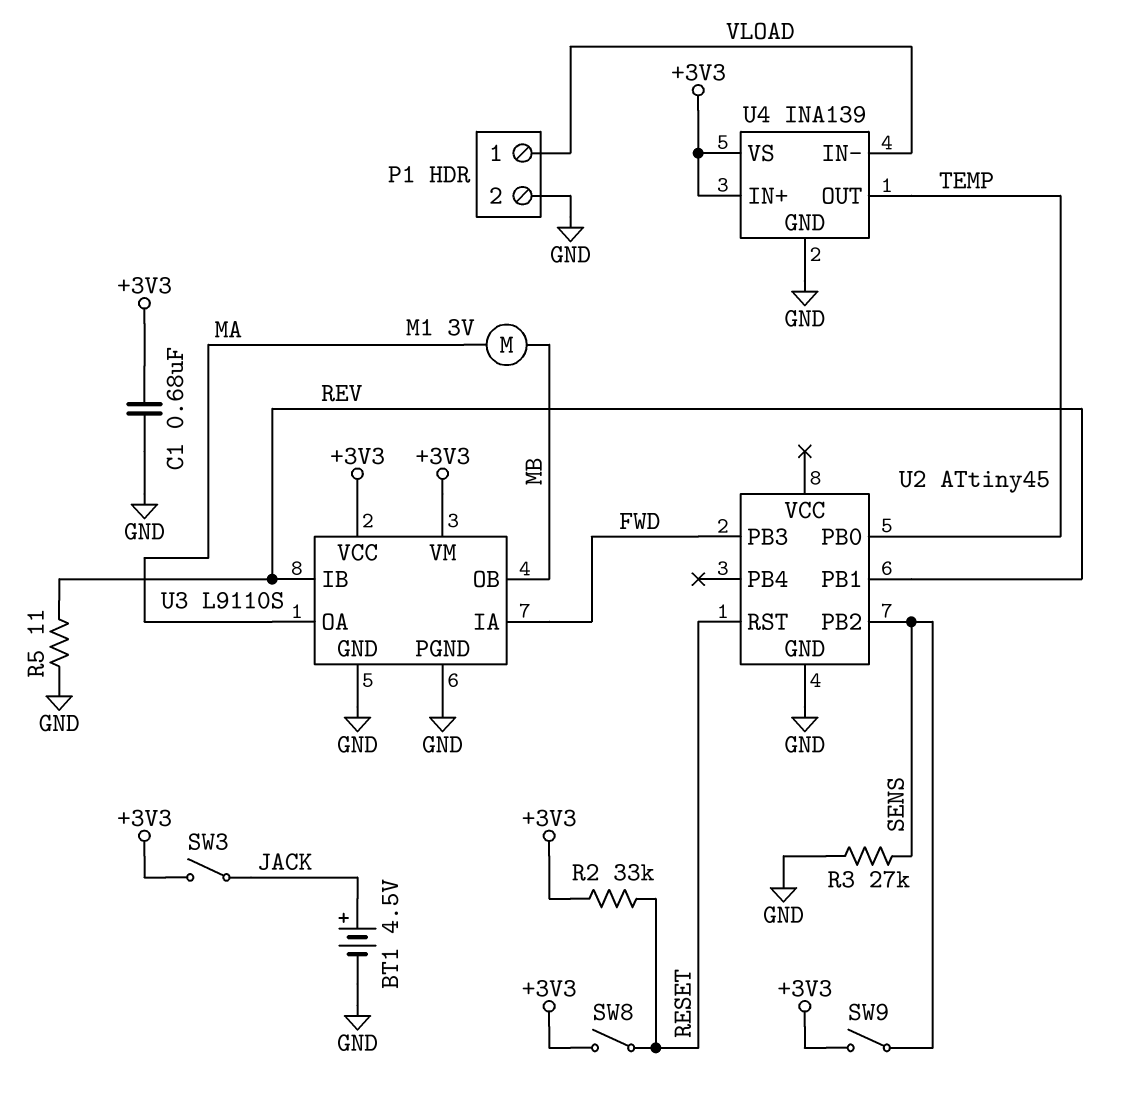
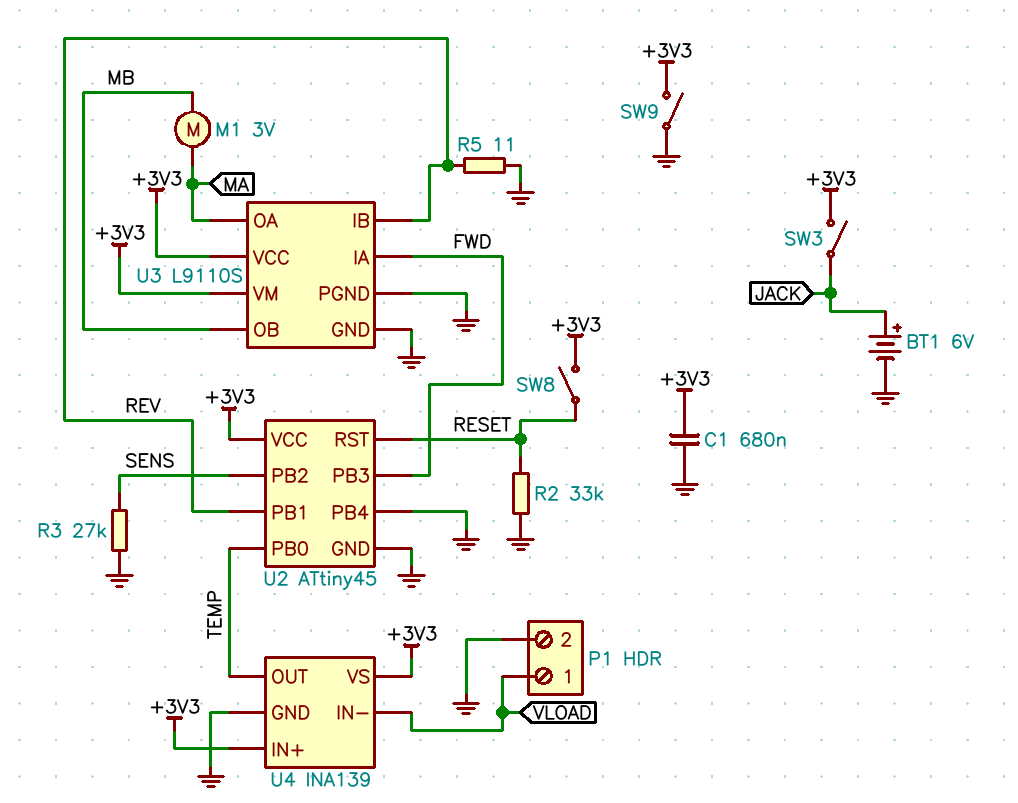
BT1: 4.5V (plus JACK, minus GND) -> 6V (plus JACK, minus GND)
R2: 33k (+3V3, RESET) -> 33k (GND, RESET)
SW9: switch (+3V3, SENS) -> switch (+3V3, GND)
U2 pin PB4: none -> GND
U2 pin VCC: none -> +3V3

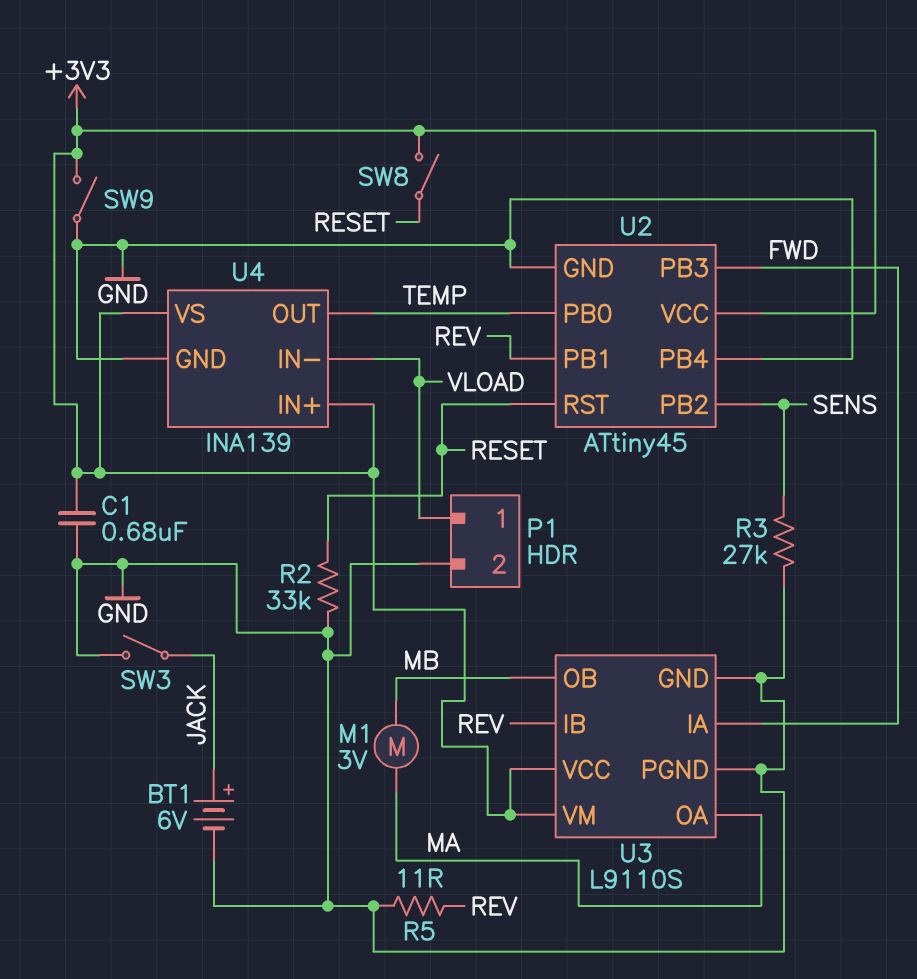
SW3: switch (+3V3, JACK) -> switch (GND, JACK)

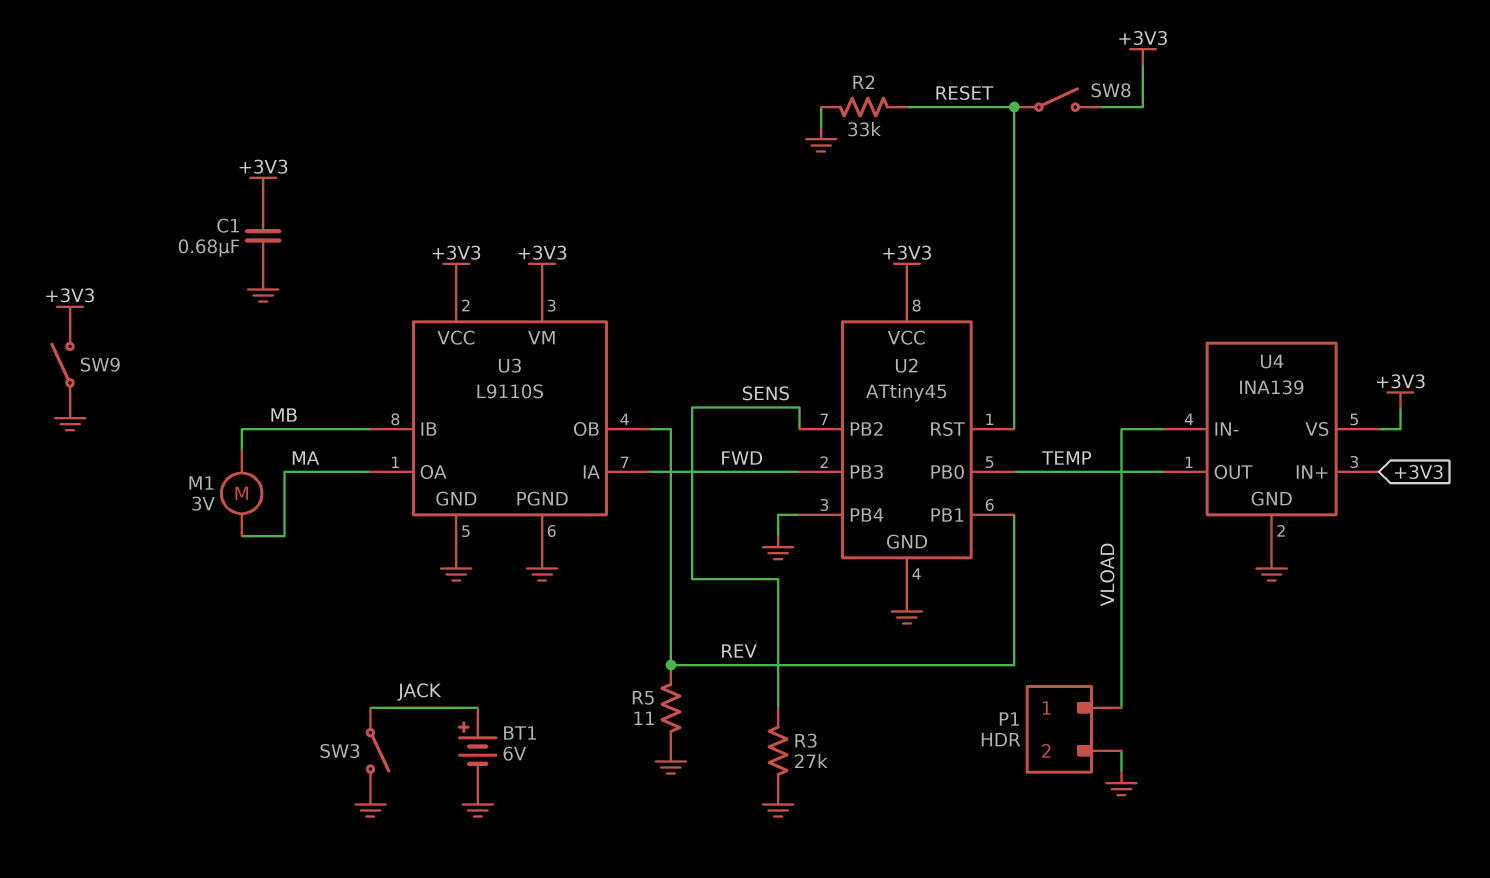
U3 pin IB: REV -> MB
U3 pin OB: MB -> REV

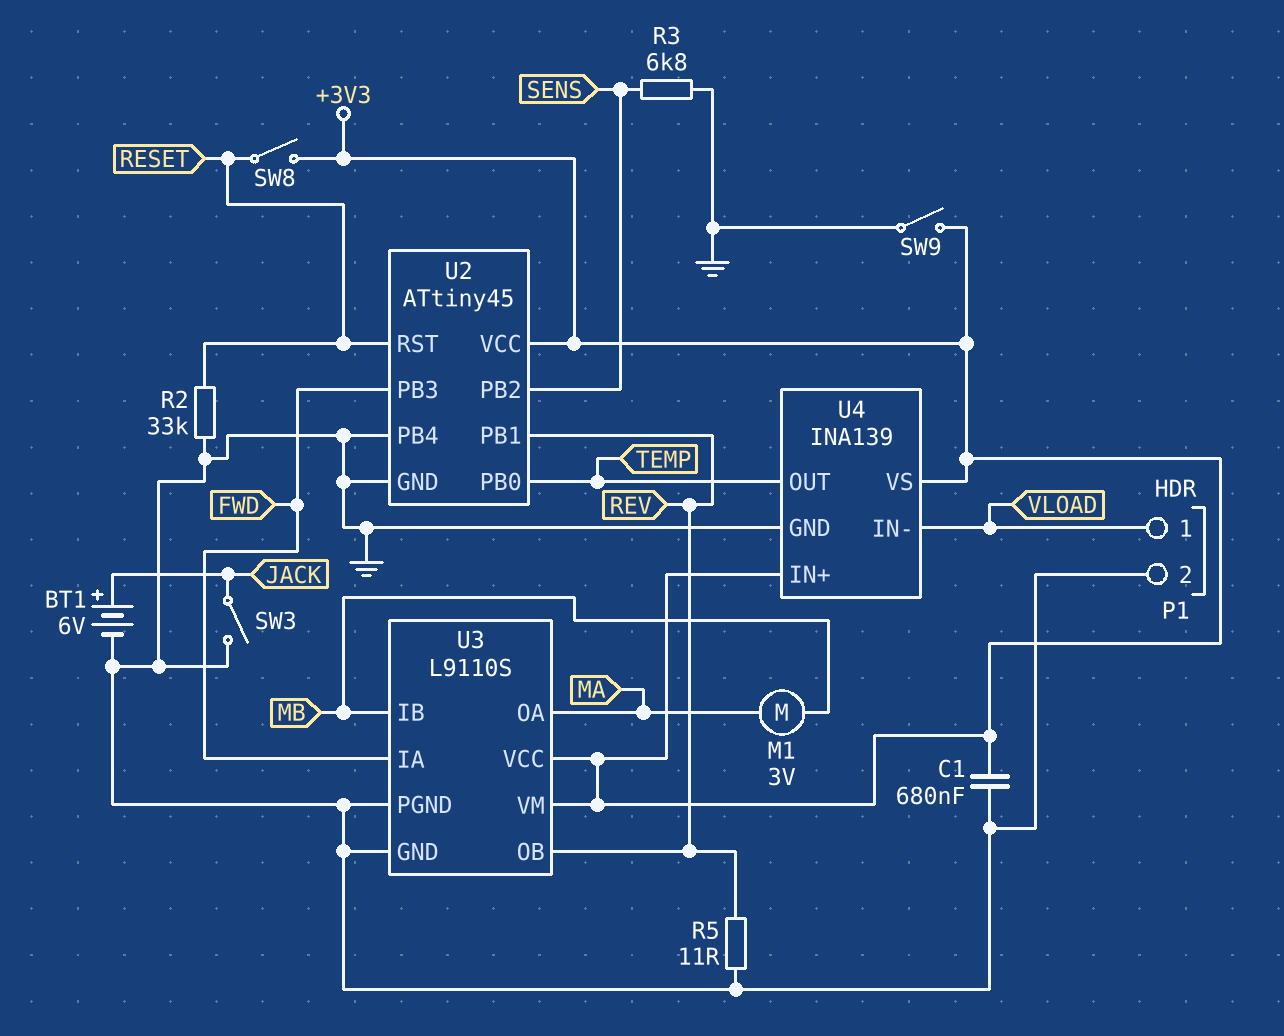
R3: 27k (GND, SENS) -> 6.8k (GND, SENS)

